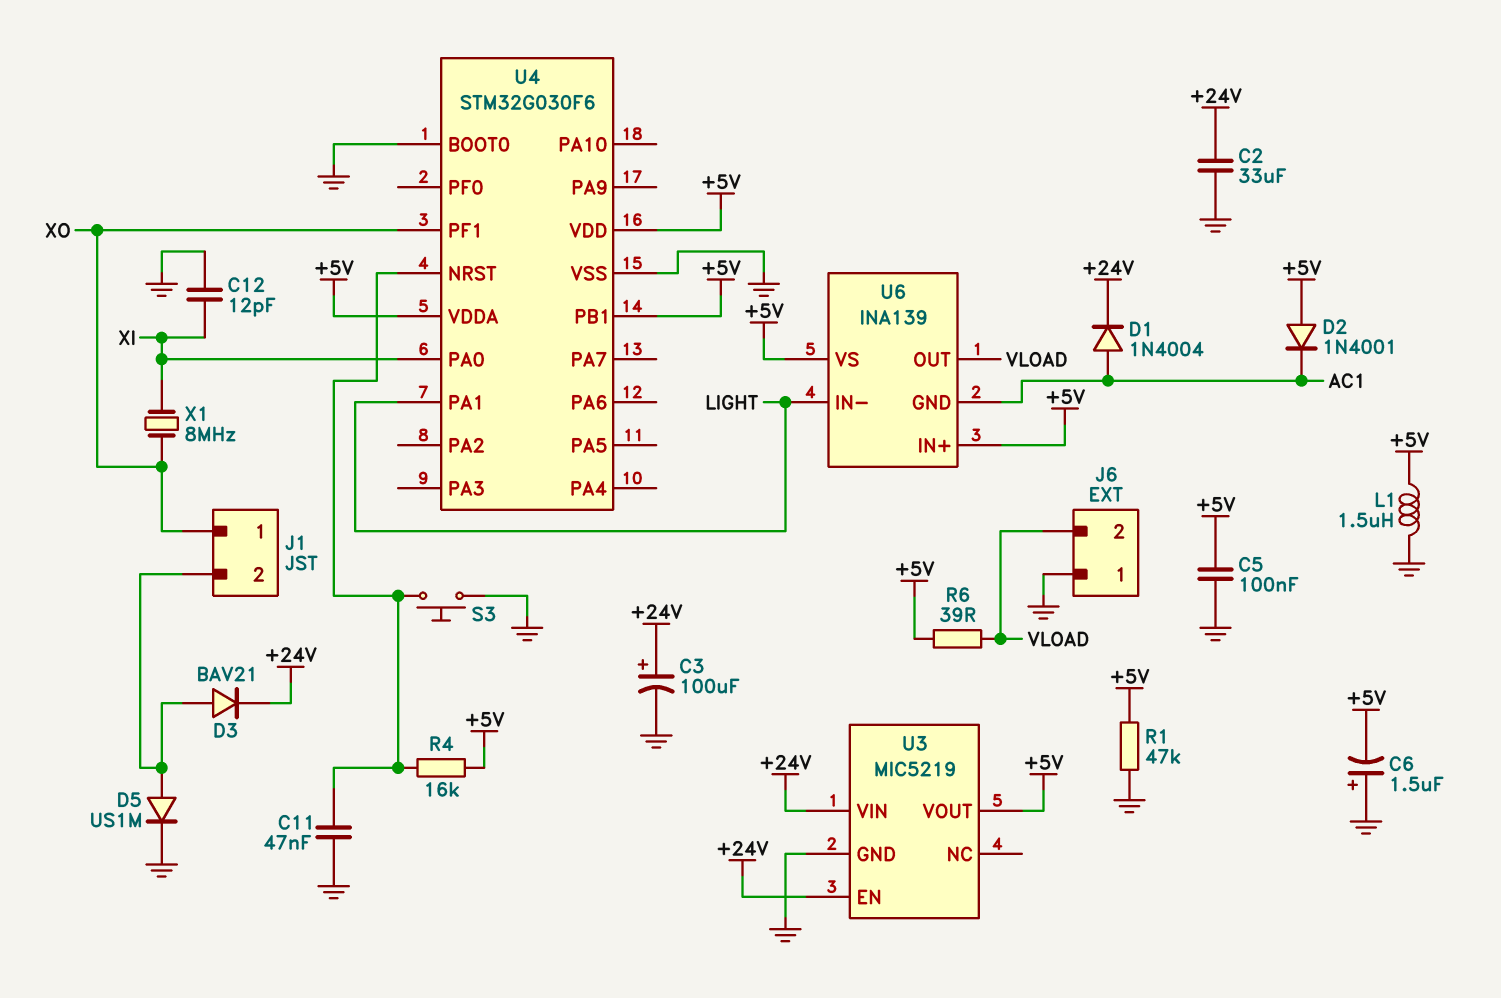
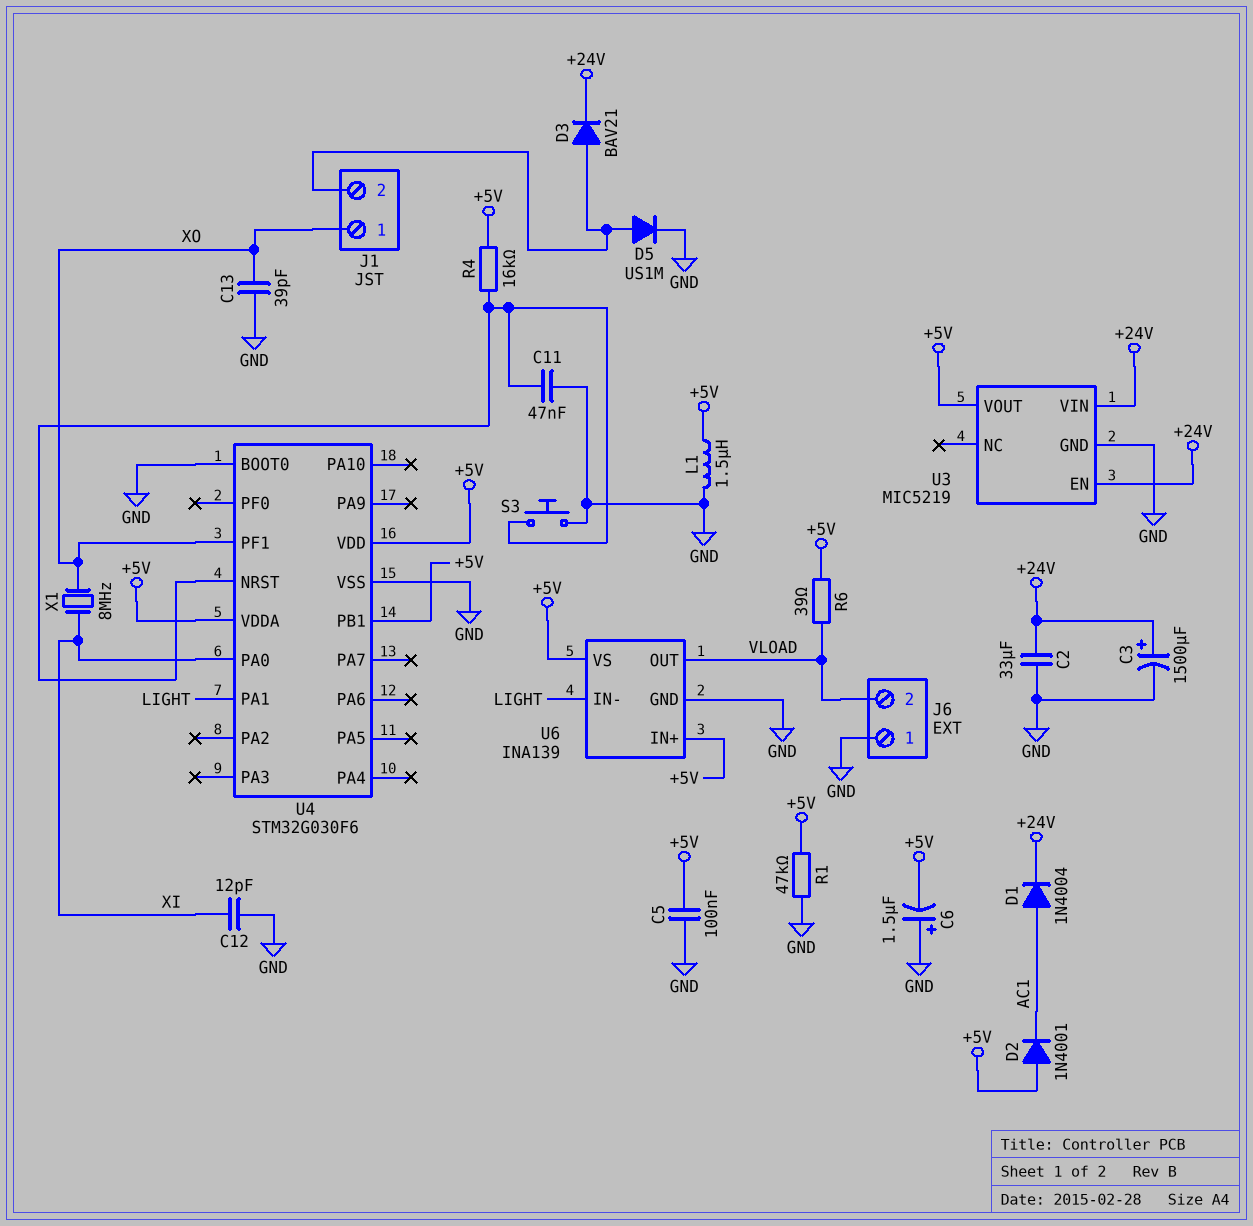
C3: 100uF (plus +24V, minus GND) -> 1500uF (plus +24V, minus GND)
C13: none -> 39pF (GND, XO)
U6 pin GND: AC1 -> GND

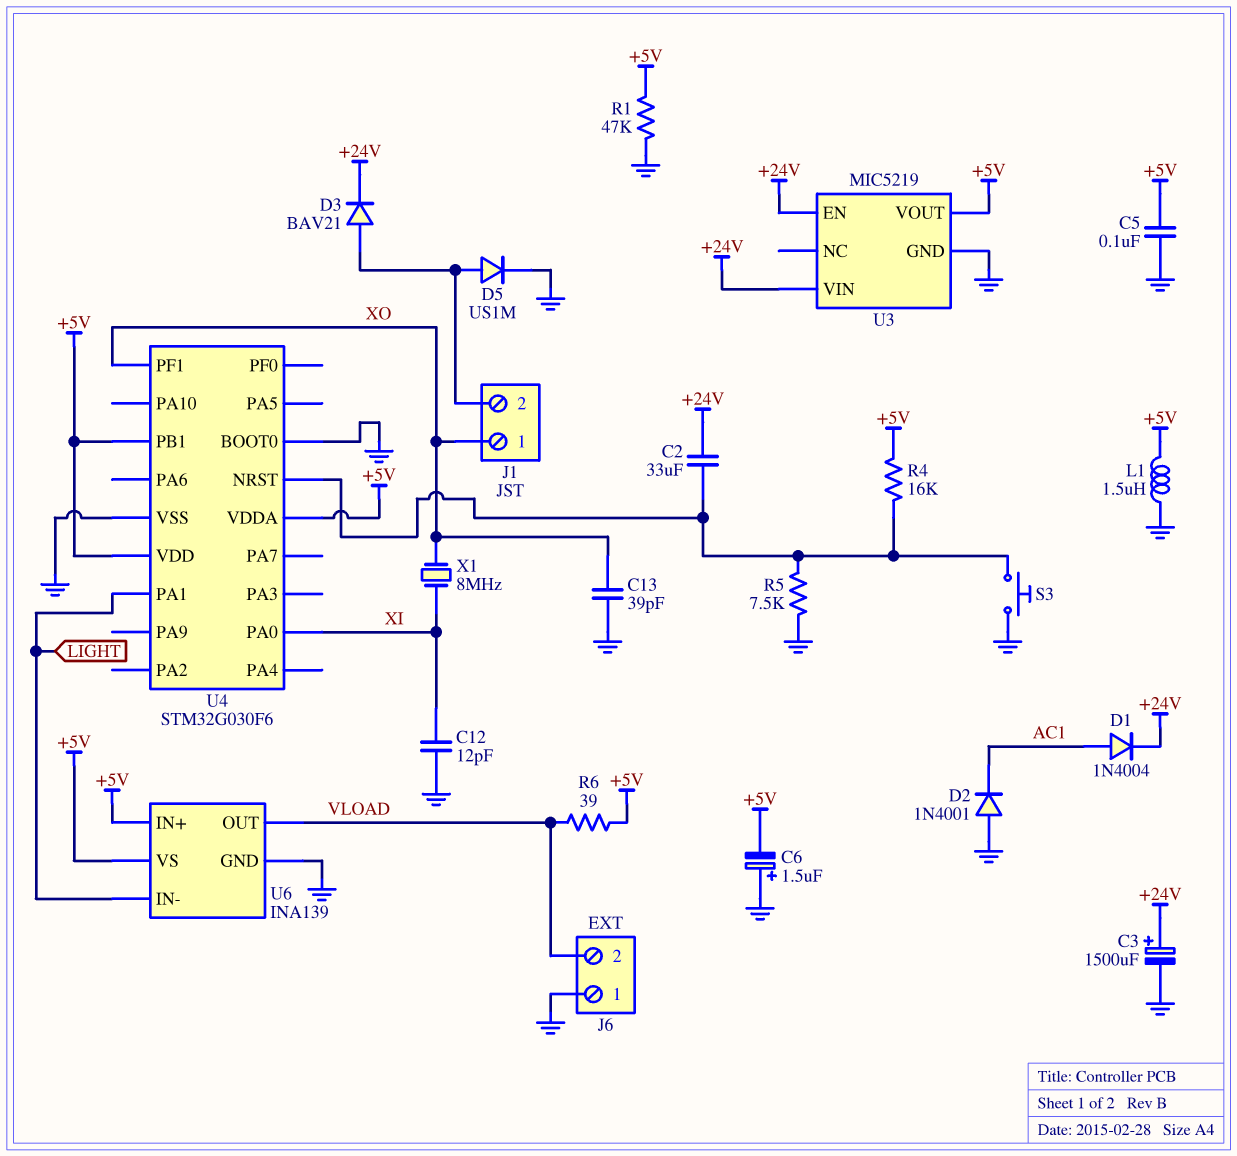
C2: 33uF (+24V, GND) -> 33uF (+24V, U4/NRST)
C11: 47nF (GND, U4/NRST) -> none
D2: diode 1N4001 (A +5V, K AC1) -> diode 1N4001 (A GND, K AC1)
R5: none -> 7.5k (GND, U4/NRST)

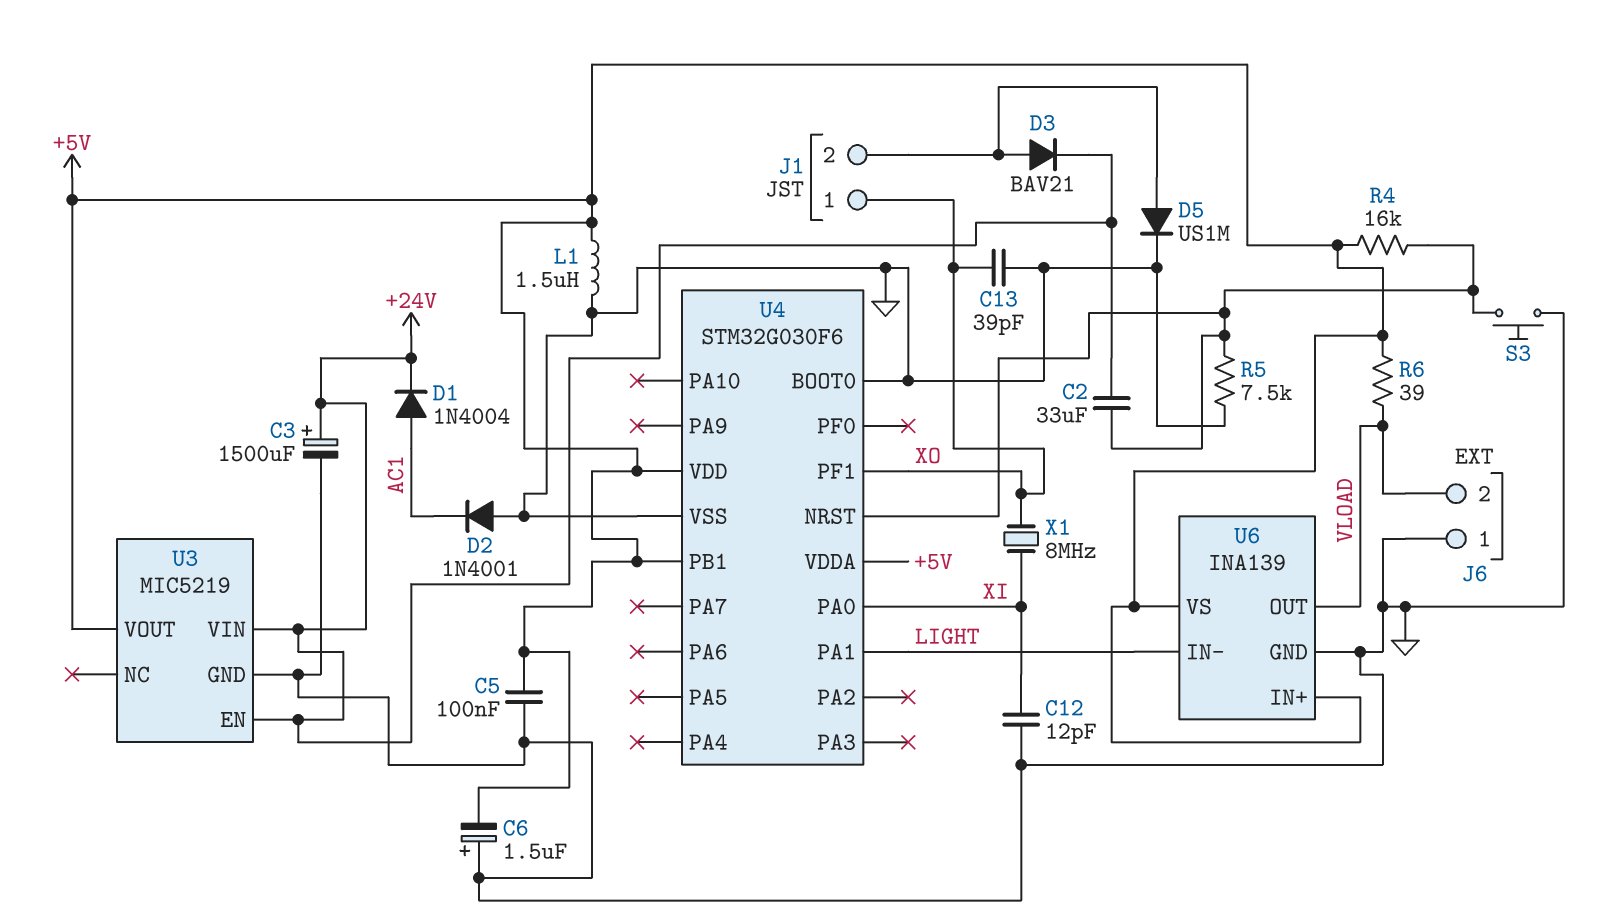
R1: 47k (+5V, GND) -> none

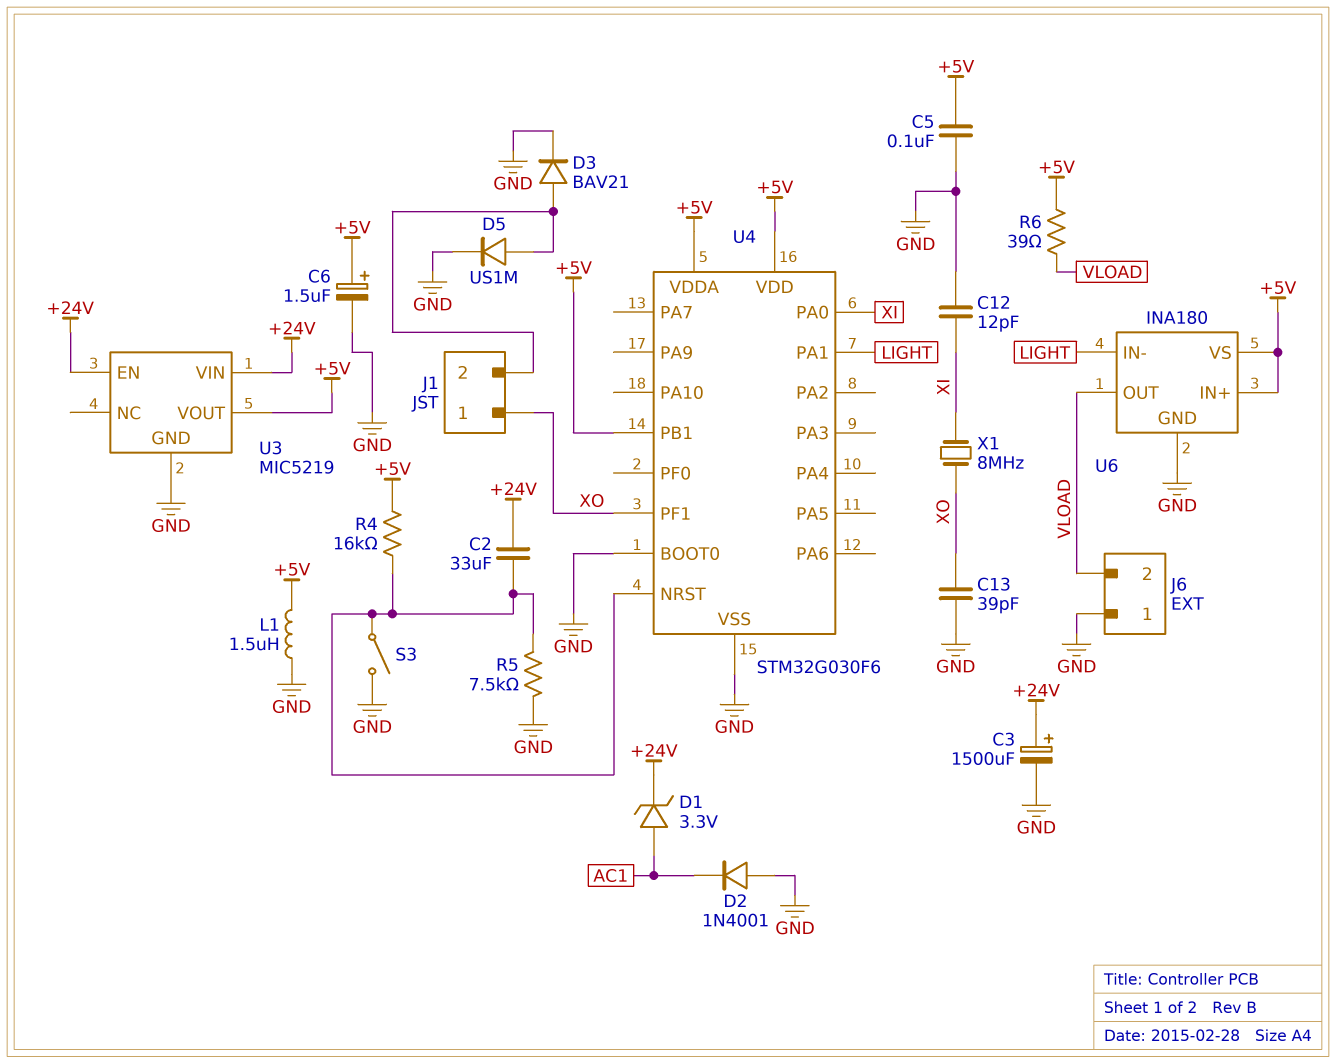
C6: 1.5uF (plus GND, minus +5V) -> 1.5uF (plus +5V, minus GND)
D1: diode 1N4004 (A AC1, K +24V) -> zener 3.3V (A AC1, K +24V)
D3: diode BAV21 (A J1/2, K +24V) -> diode BAV21 (A J1/2, K GND)
S3: button (GND, U4/NRST) -> switch (GND, U4/NRST)
U6: INA139 -> INA180

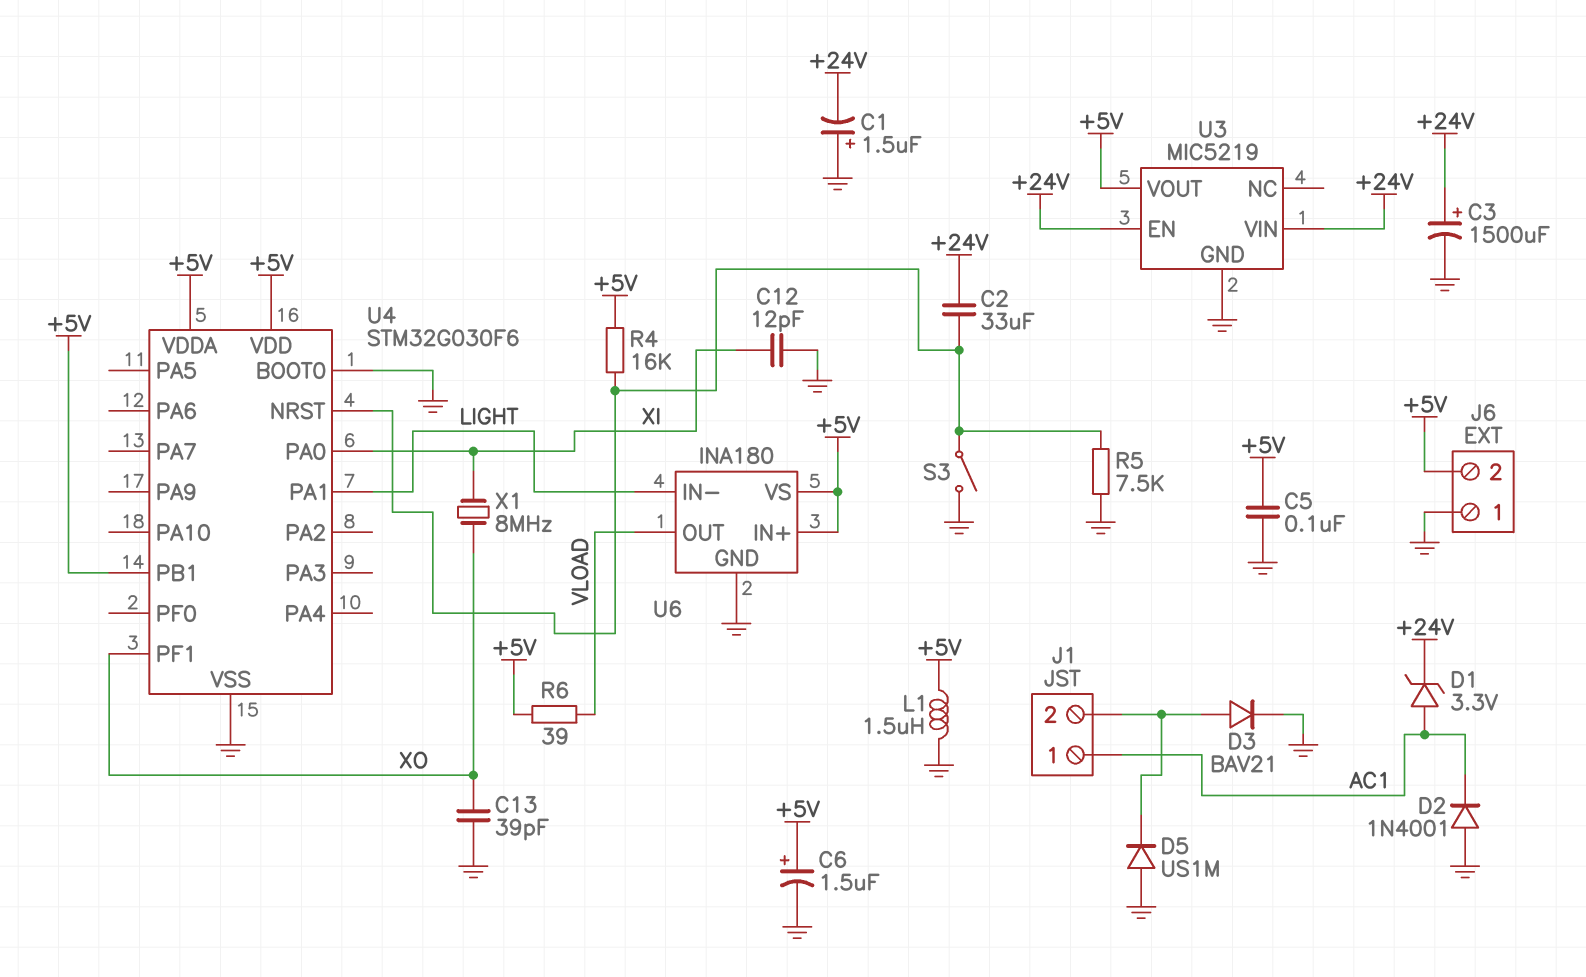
C1: none -> 1.5uF (plus GND, minus +24V)
D5: diode US1M (A J1/2, K GND) -> diode US1M (A GND, K J1/2)
J1 pin 1: XO -> AC1
J6 pin 2: VLOAD -> +5V

